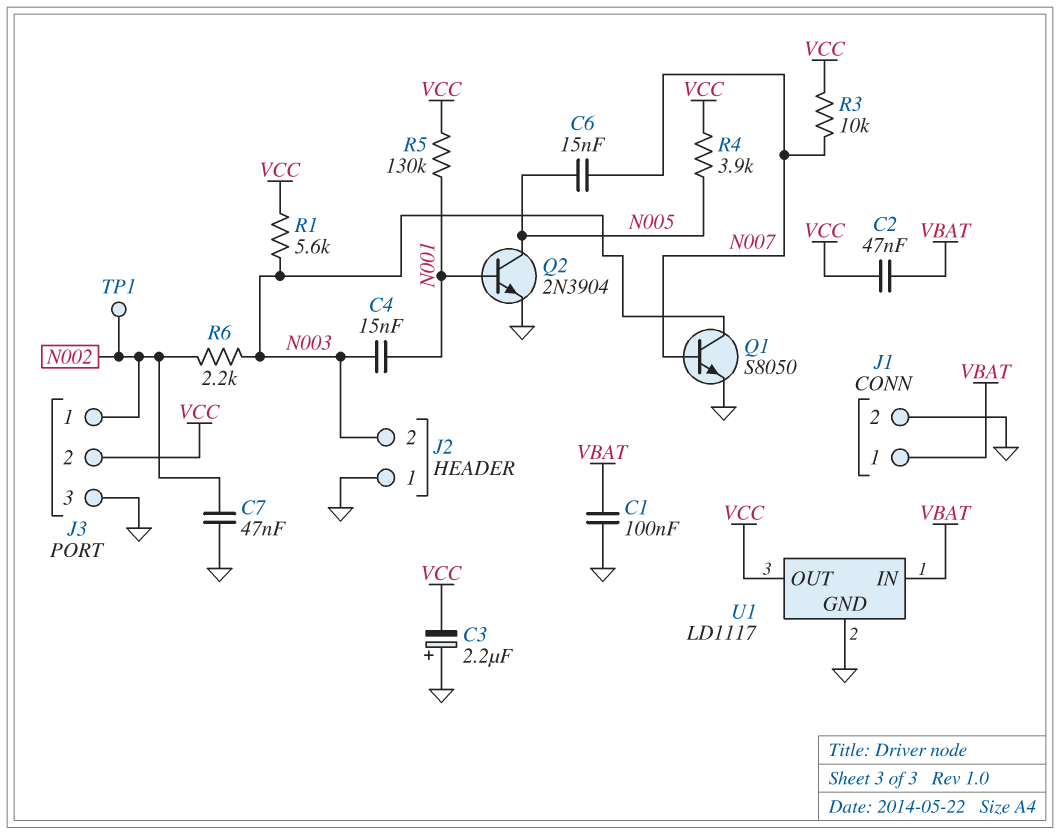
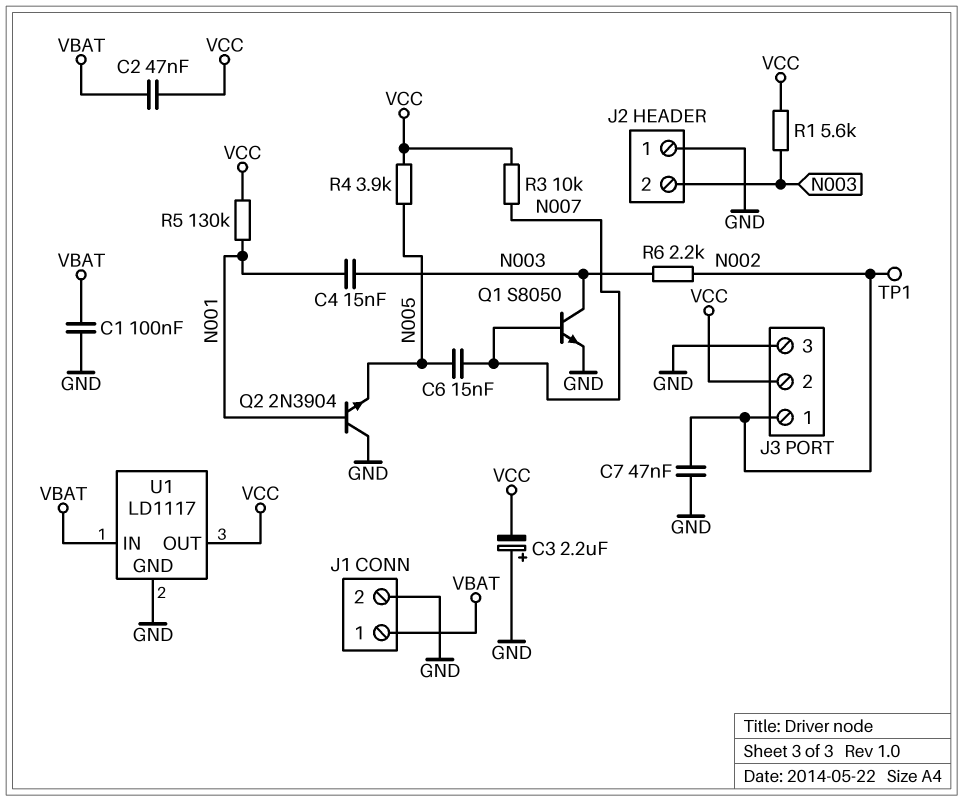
Q2: NPN 2N3904 (B N001, C N005, E GND) -> NPN 2N3904 (B N001, C GND, E N005)

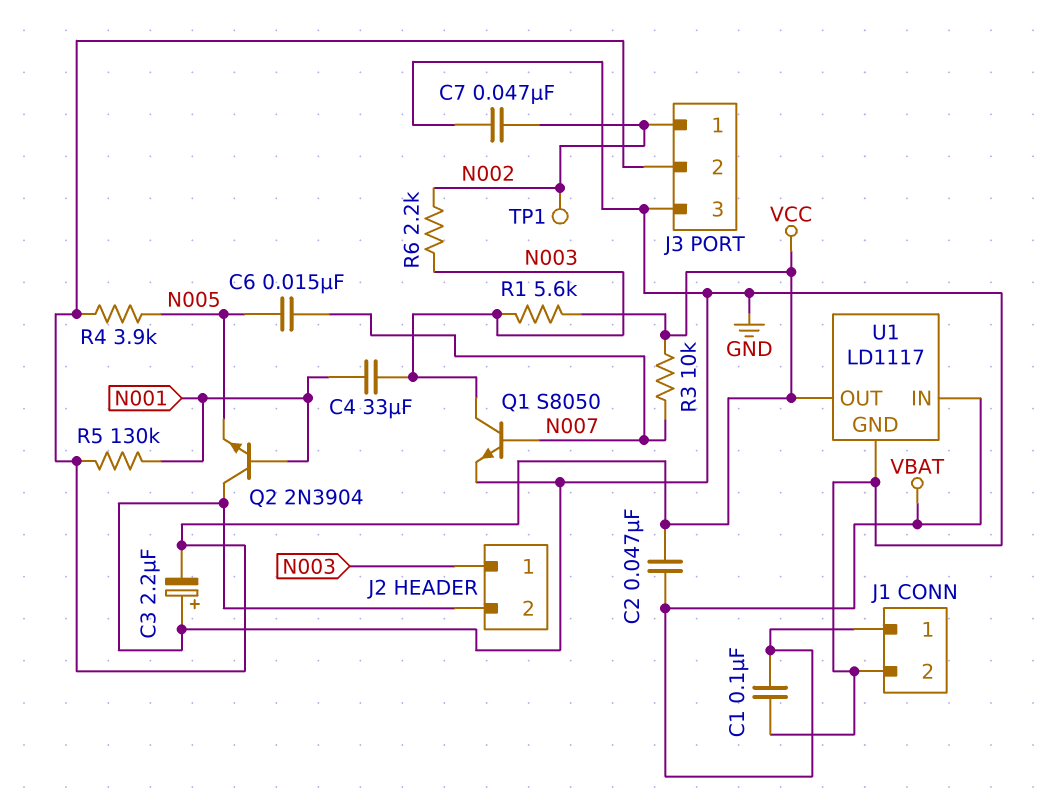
C4: 15nF (N001, N003) -> 33uF (N001, N003)
J2 pin 1: GND -> N003
J2 pin 2: N003 -> GND

